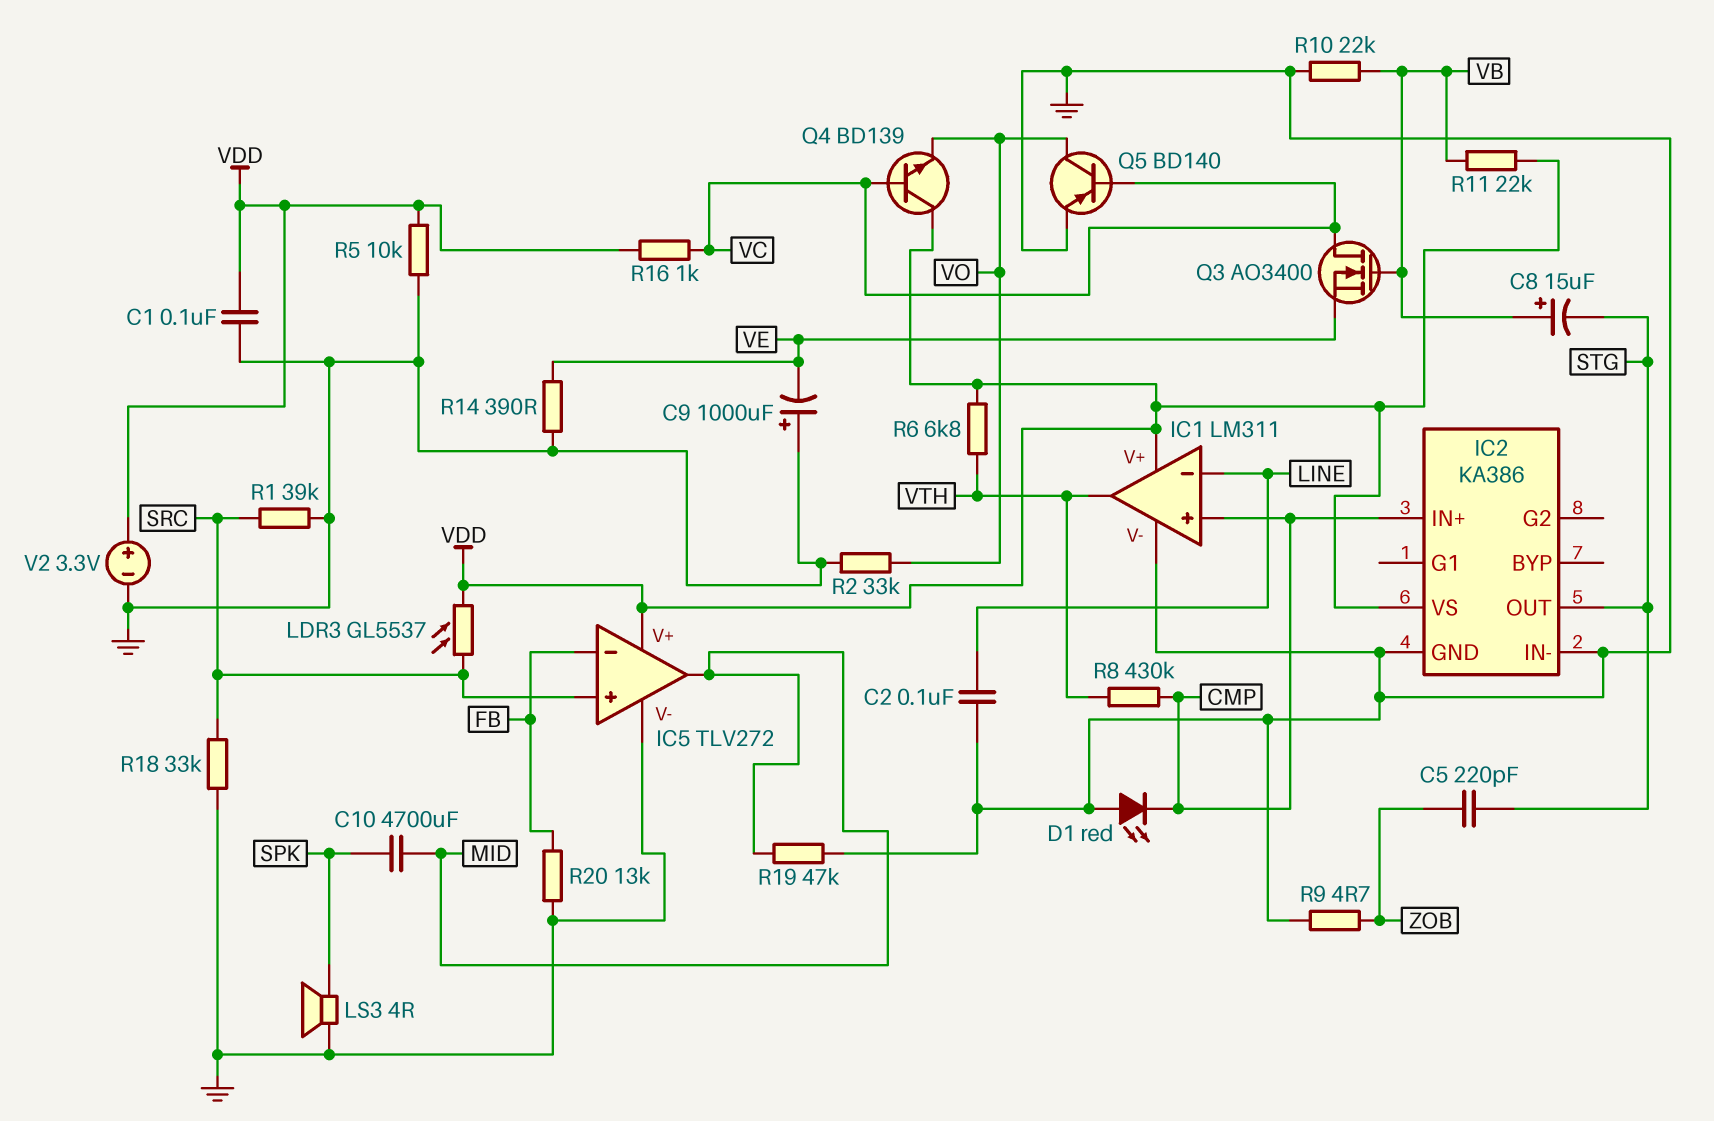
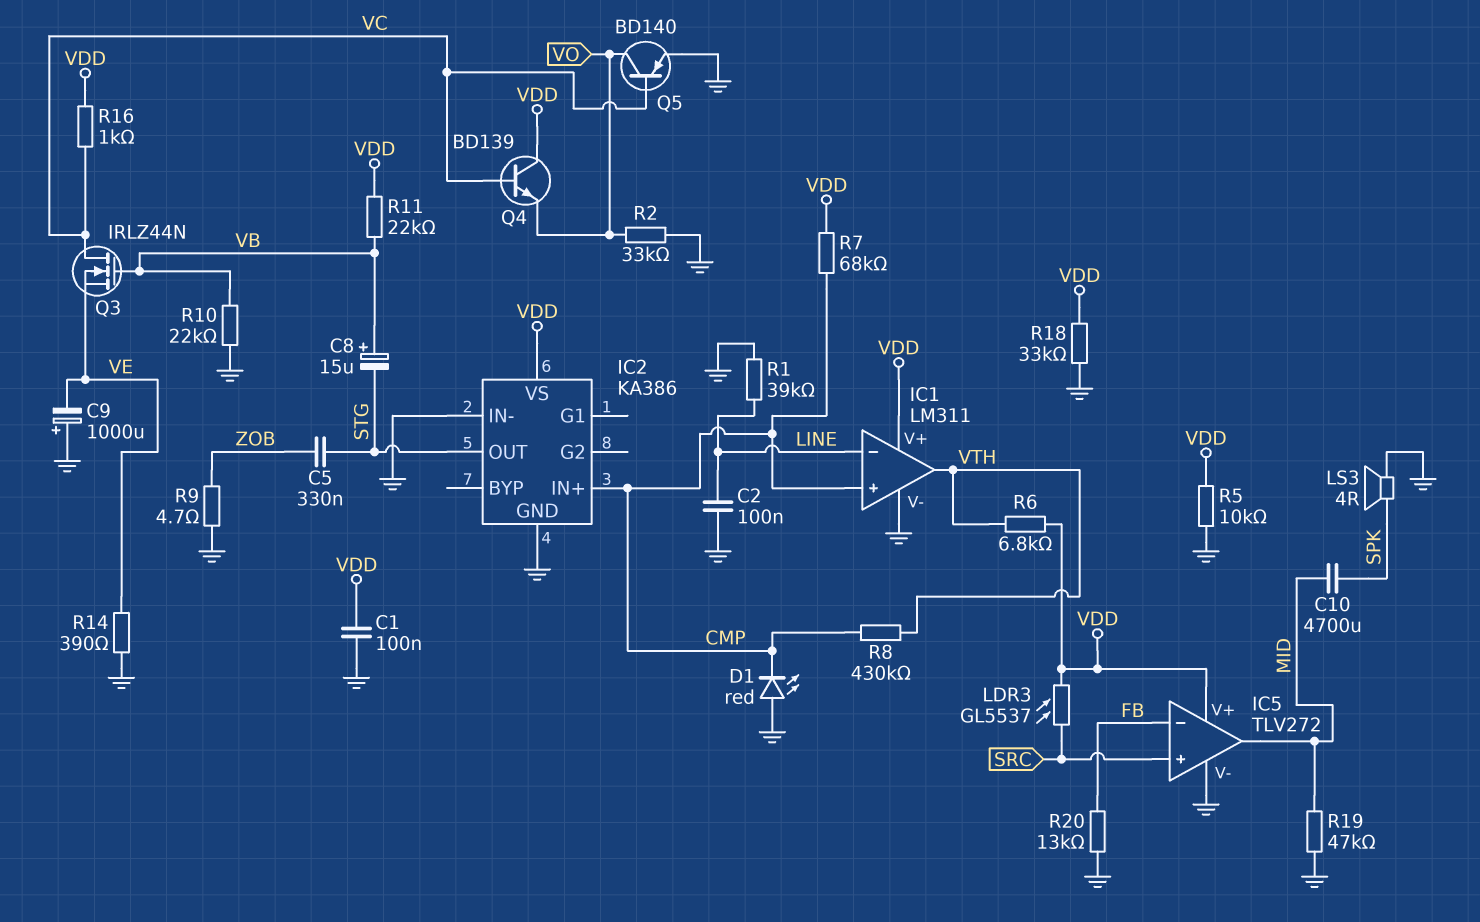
C5: 220pF (STG, ZOB) -> 330nF (STG, ZOB)
Q3: NMOS AO3400 (G VB, D VC, S VE) -> NMOS IRLZ44N (G VB, D VC, S VE)
R1: 39k (GND, SRC) -> 39k (GND, LINE)
R7: none -> 68k (CMP, VDD)
R18: 33k (GND, SRC) -> 33k (GND, VDD)
V2: 3.3V (plus VDD, minus GND) -> none

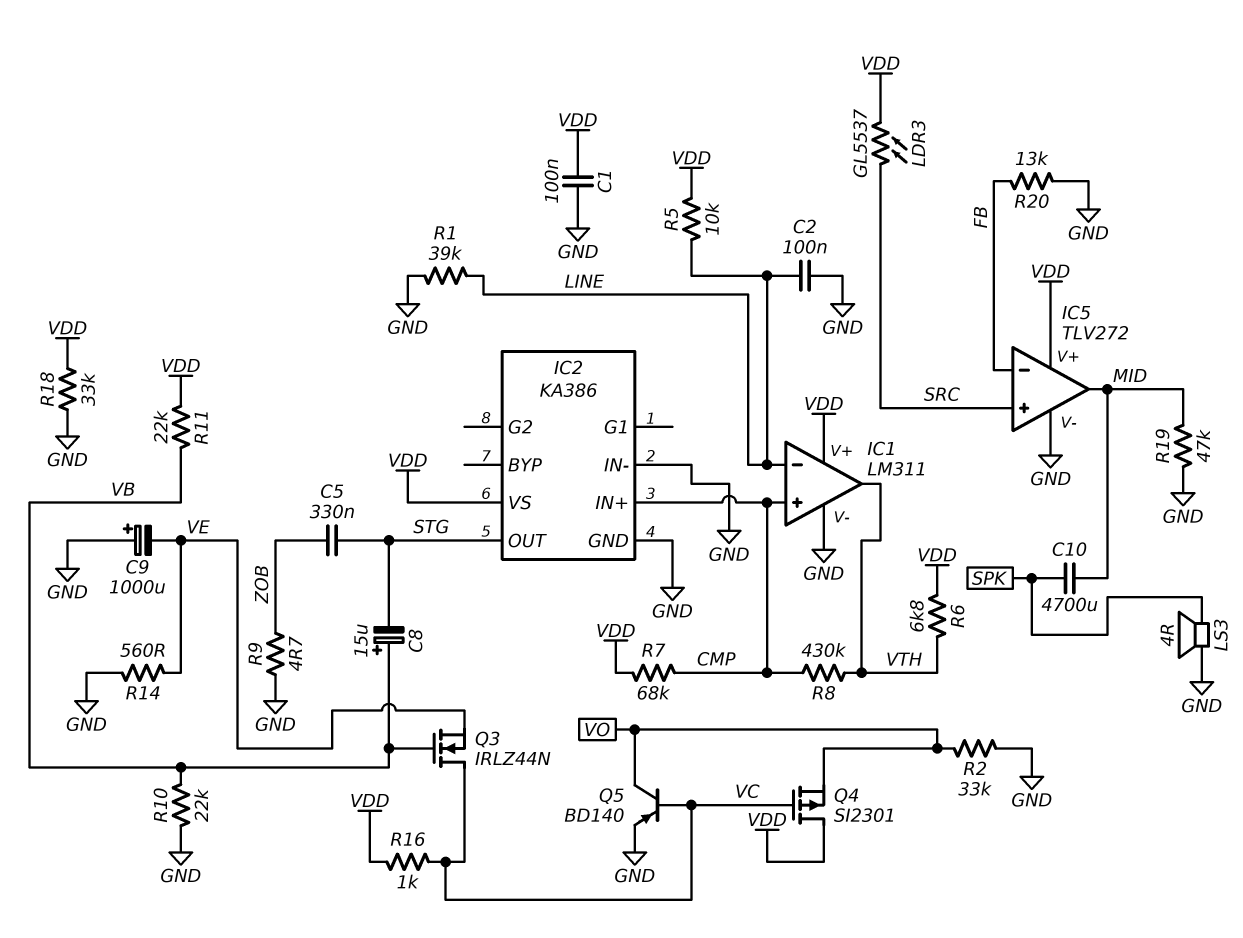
D1: LED red (A GND, K CMP) -> none
Q4: NPN BD139 (B VC, C VDD, E VO) -> PMOS SI2301 (G VC, D VDD, S VO)
R5: 10k (GND, VDD) -> 10k (LINE, VDD)
R14: 390 (GND, VE) -> 560 (GND, VE)

